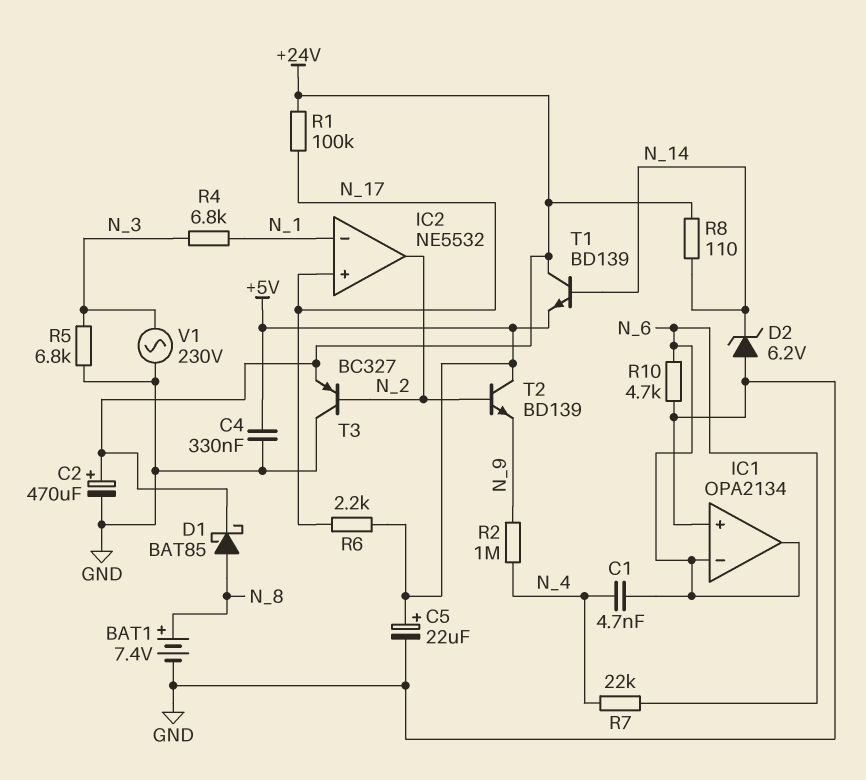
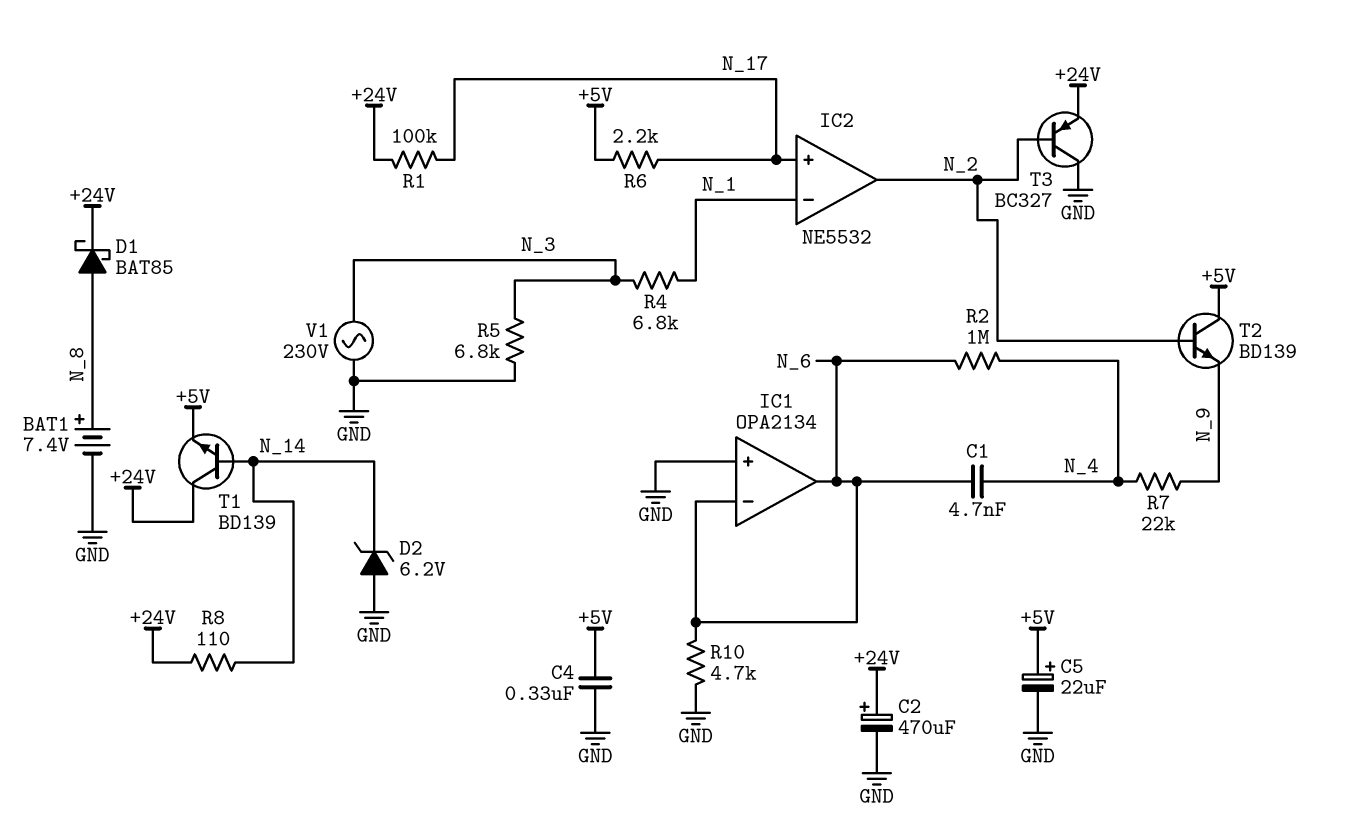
R2: 1M (N_4, N_9) -> 1M (N_4, N_6)
R7: 22k (N_4, N_6) -> 22k (N_4, N_9)

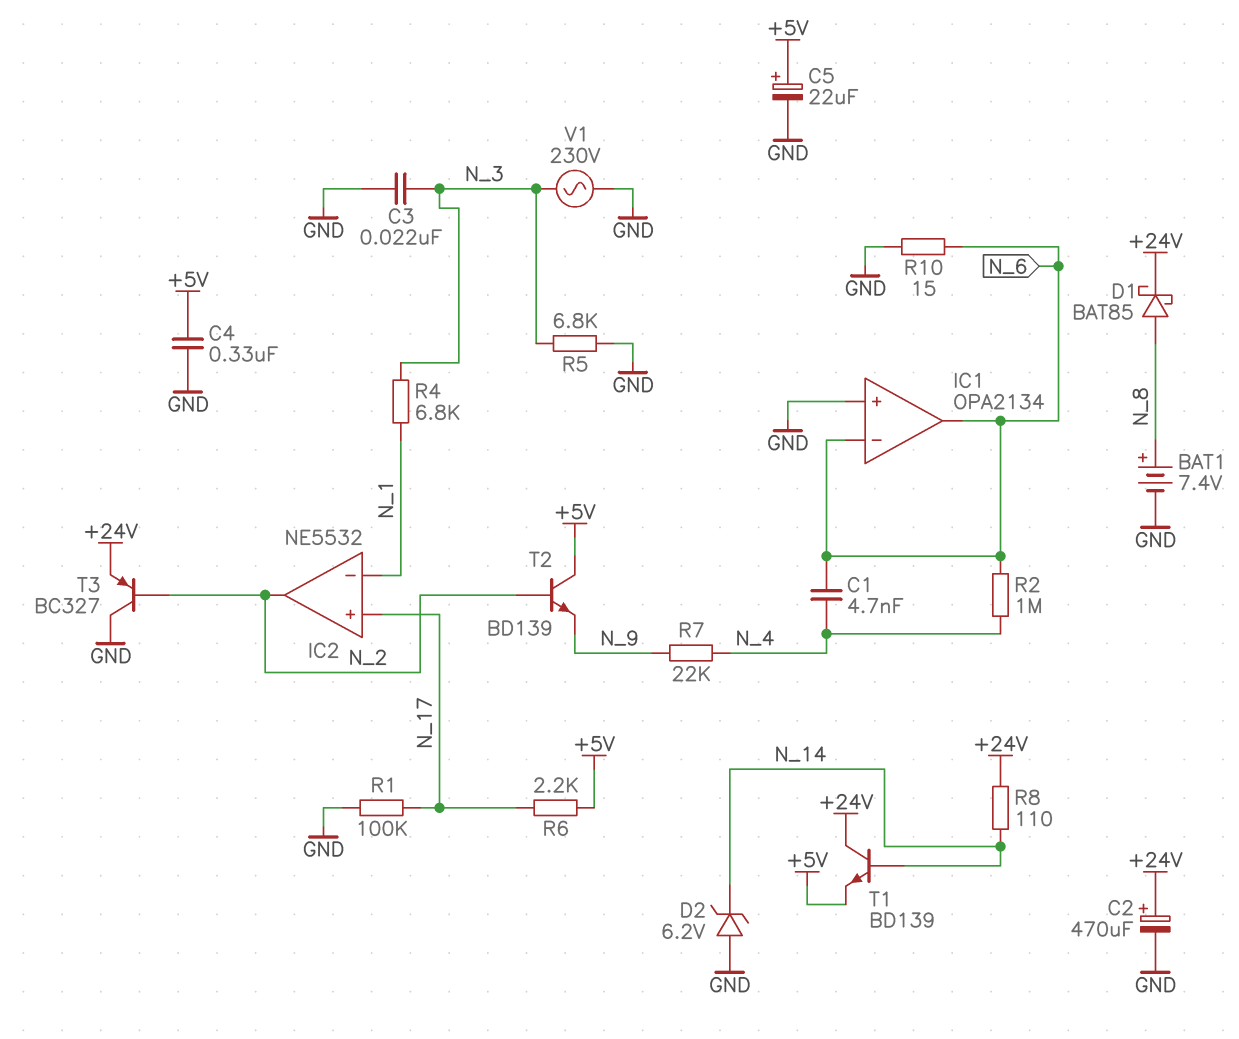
C3: none -> 22nF (GND, N_3)
R1: 100k (+24V, N_17) -> 100k (GND, N_17)
R10: 4.7k (GND, N_6) -> 15 (GND, N_6)

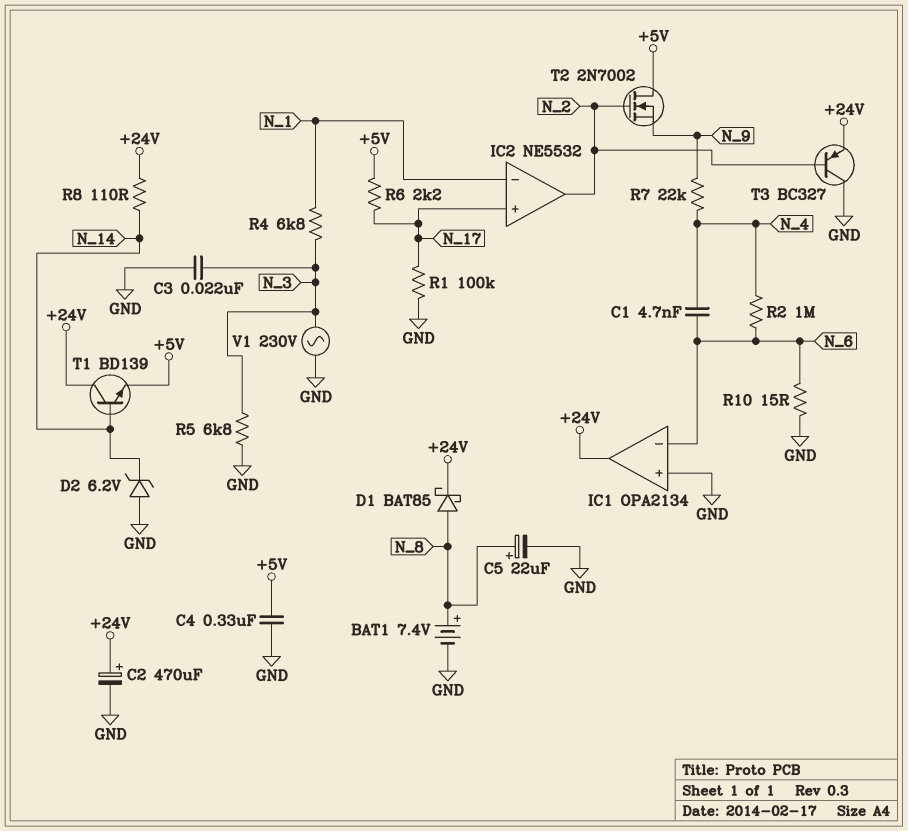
C5: 22uF (plus +5V, minus GND) -> 22uF (plus N_8, minus GND)
IC1 pin out: N_6 -> +24V
T2: NPN BD139 (B N_2, C +5V, E N_9) -> NMOS 2N7002 (G N_2, D +5V, S N_9)

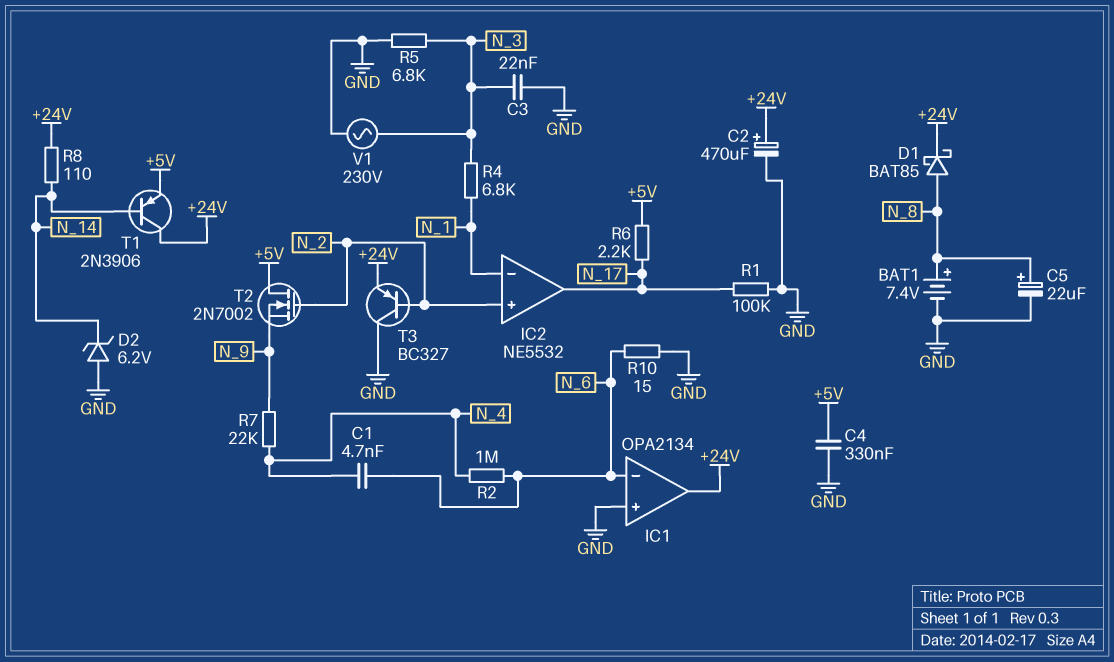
IC2 pin in+: N_17 -> N_2
IC2 pin out: N_2 -> N_17
T1: NPN BD139 (B N_14, C +24V, E +5V) -> PNP 2N3906 (B N_14, C +24V, E +5V)

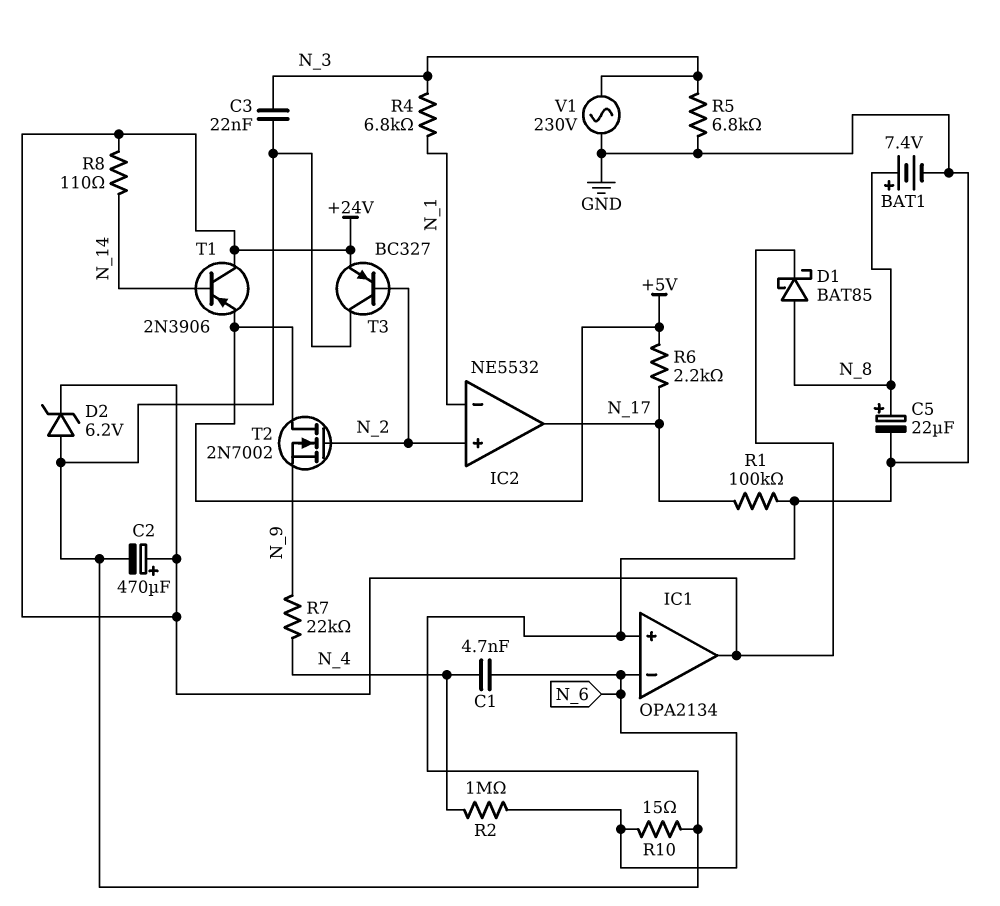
C4: 330nF (+5V, GND) -> none
D2: zener 6.2V (A GND, K N_14) -> zener 6.2V (A GND, K +24V)

